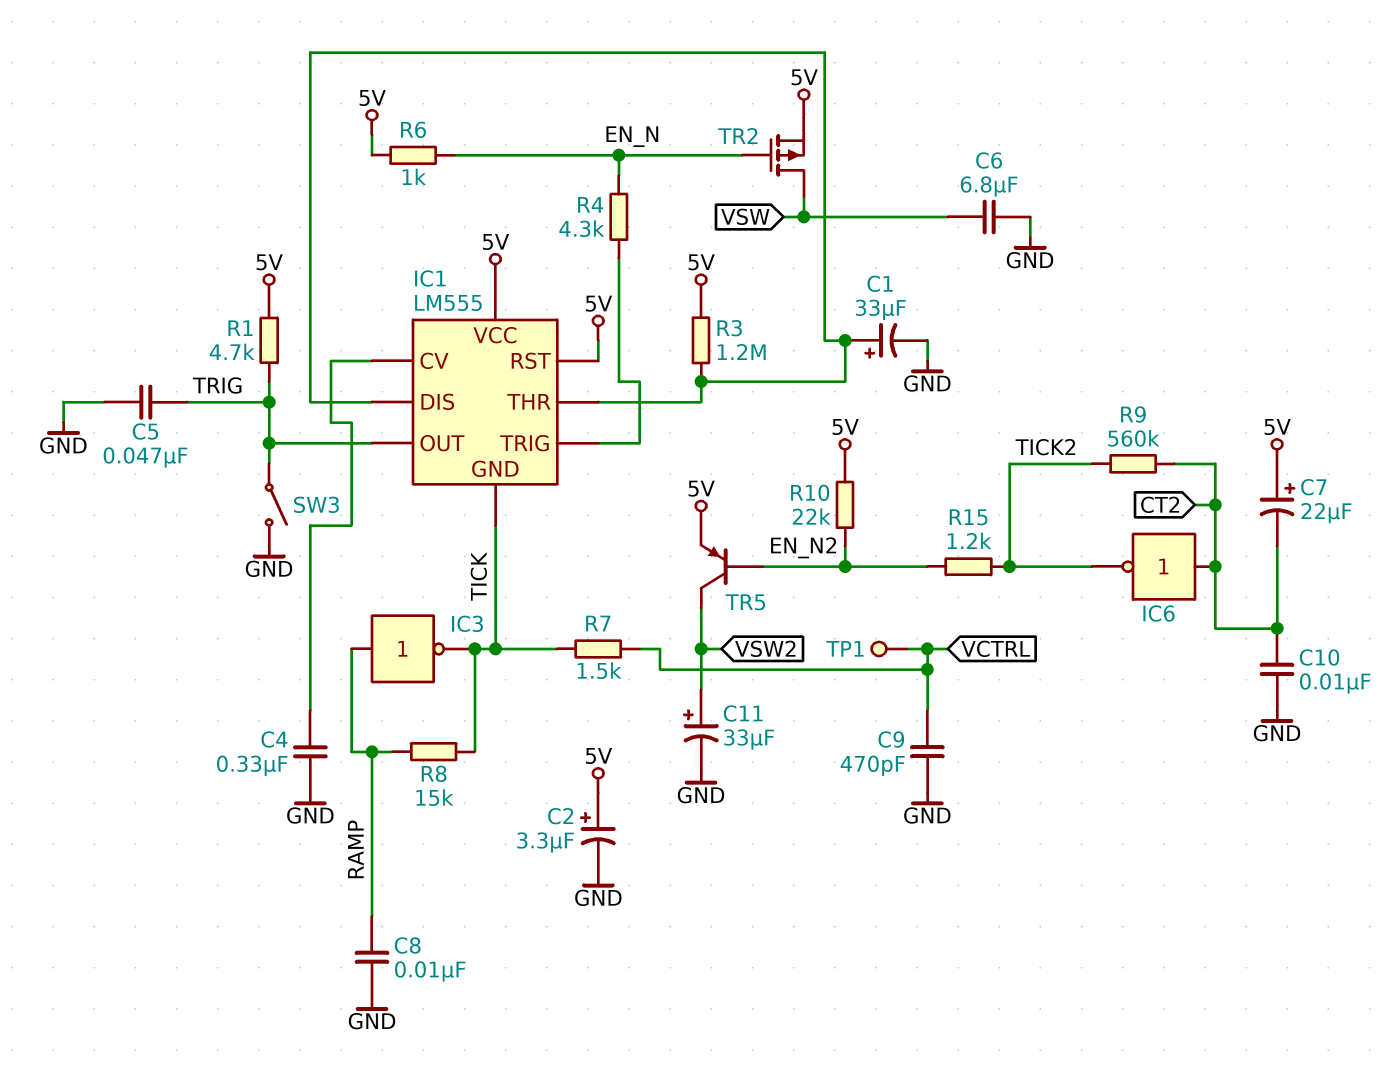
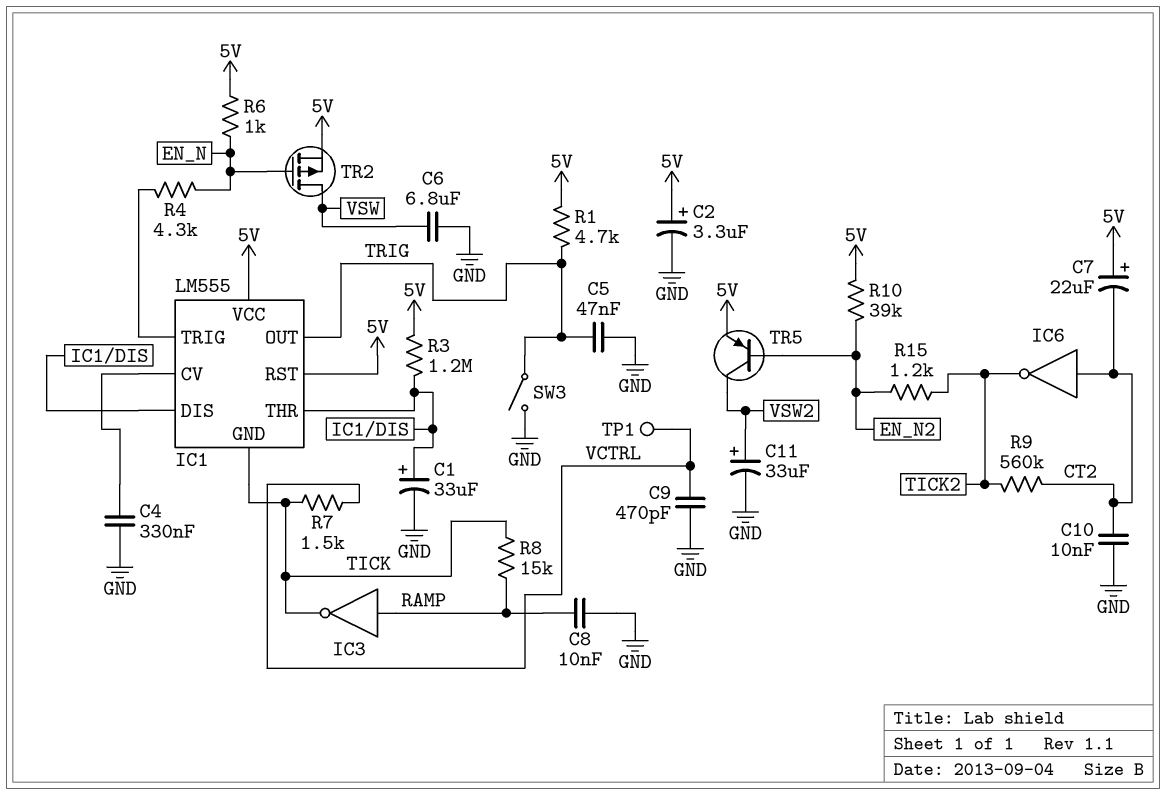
R10: 22k (5V, EN_N2) -> 39k (5V, EN_N2)

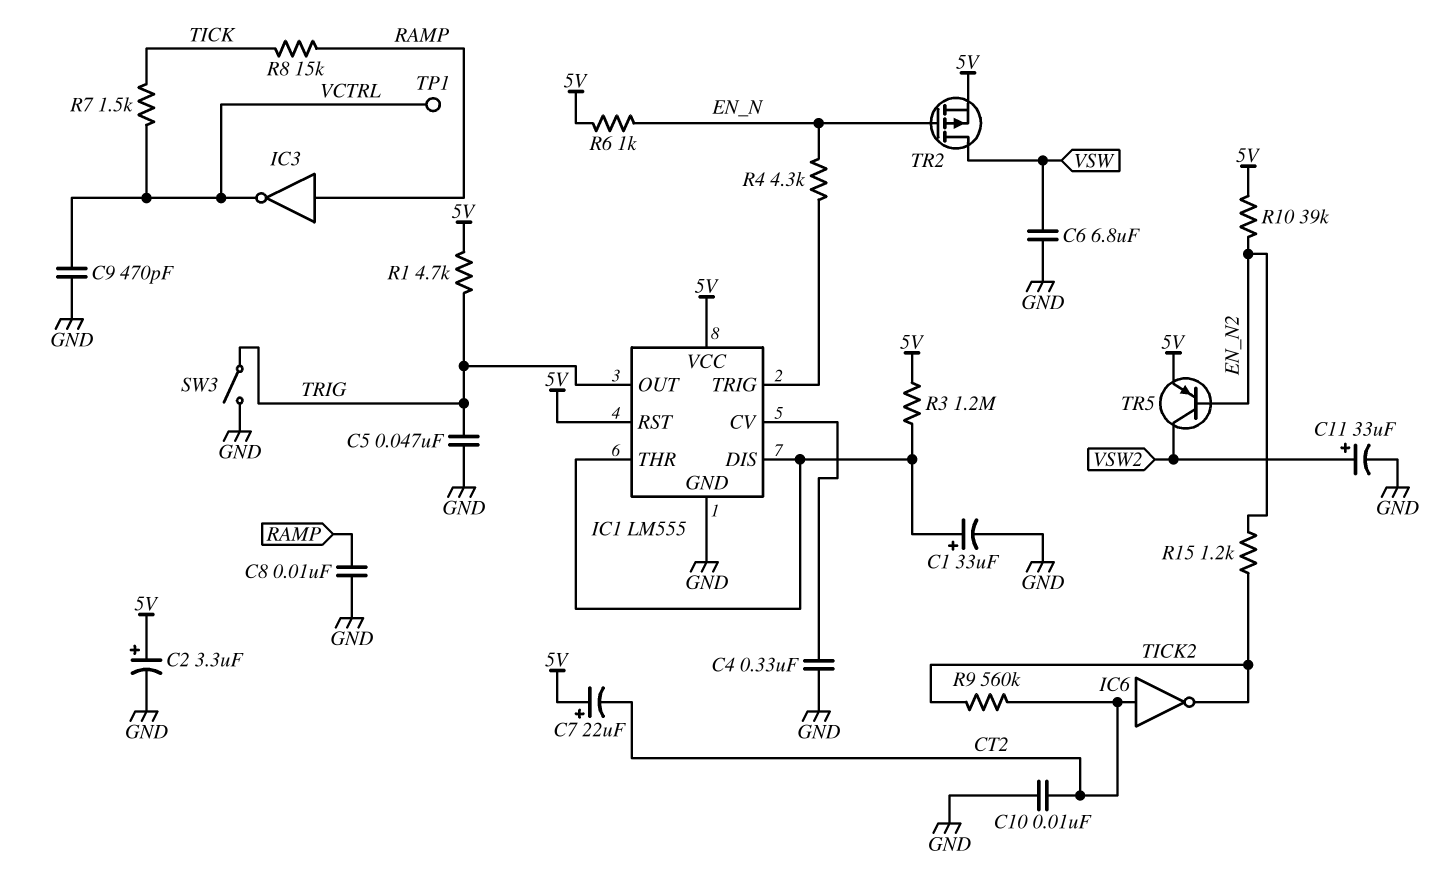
IC1 pin GND: TICK -> GND
IC3: NOT (in RAMP, out TICK) -> NOT (in RAMP, out VCTRL)

